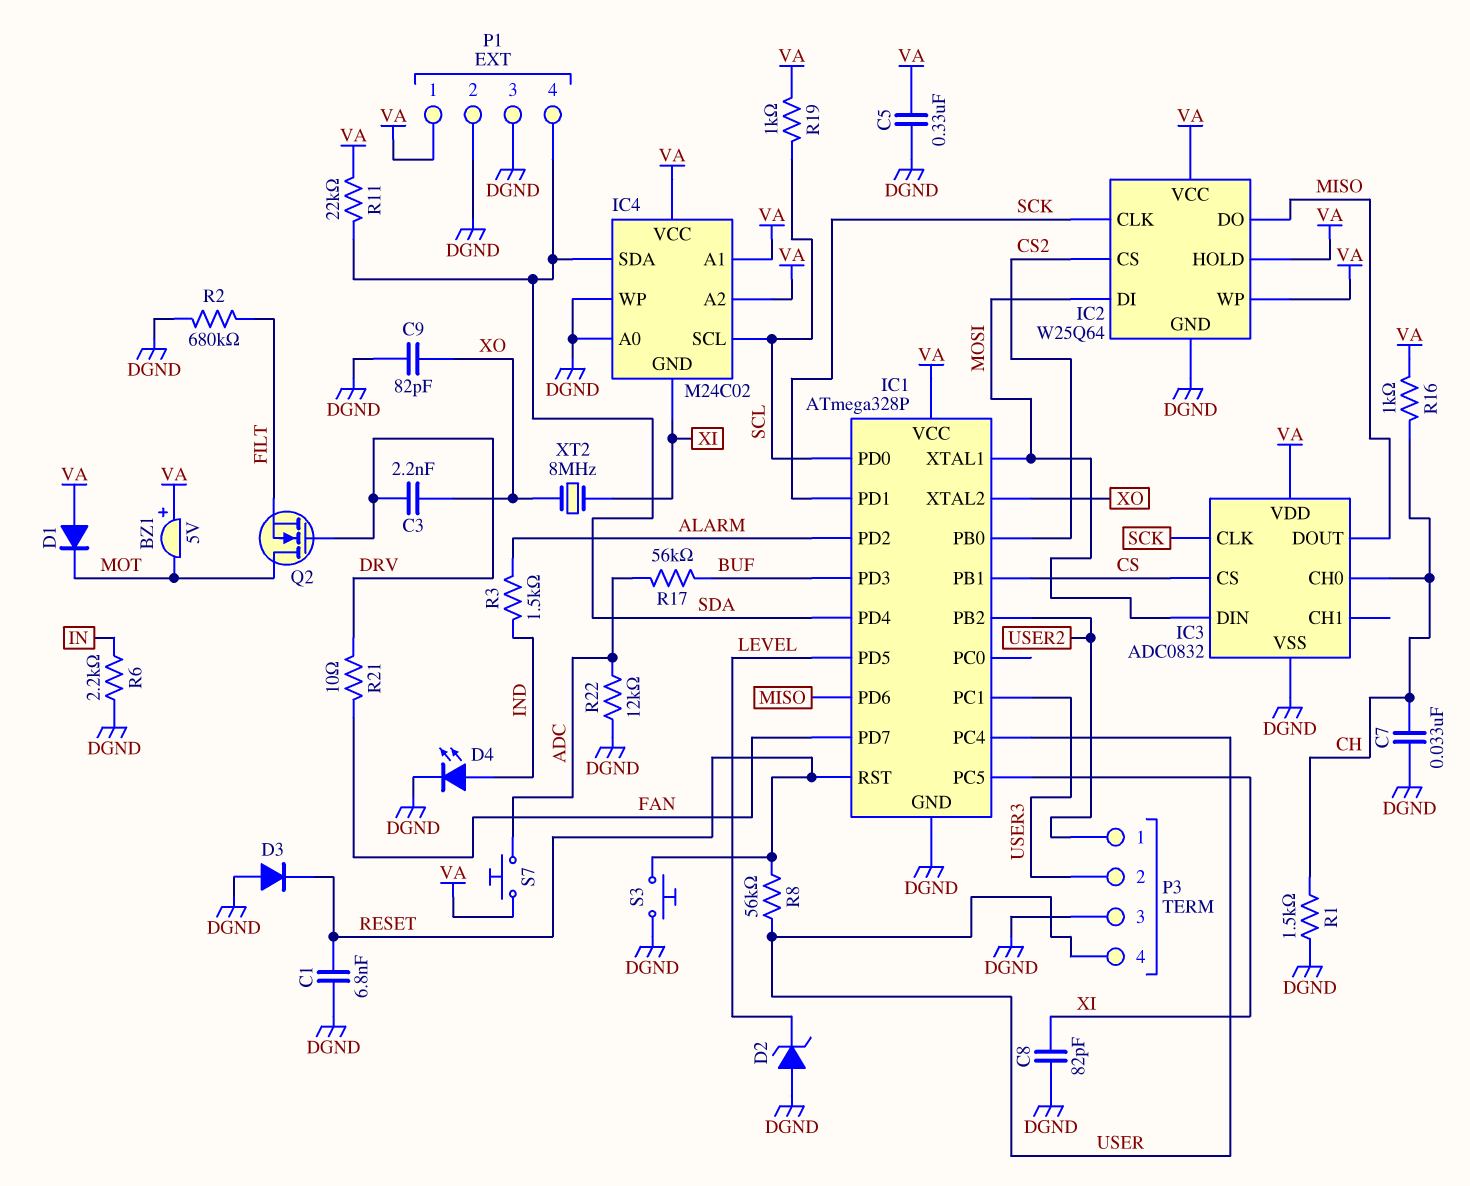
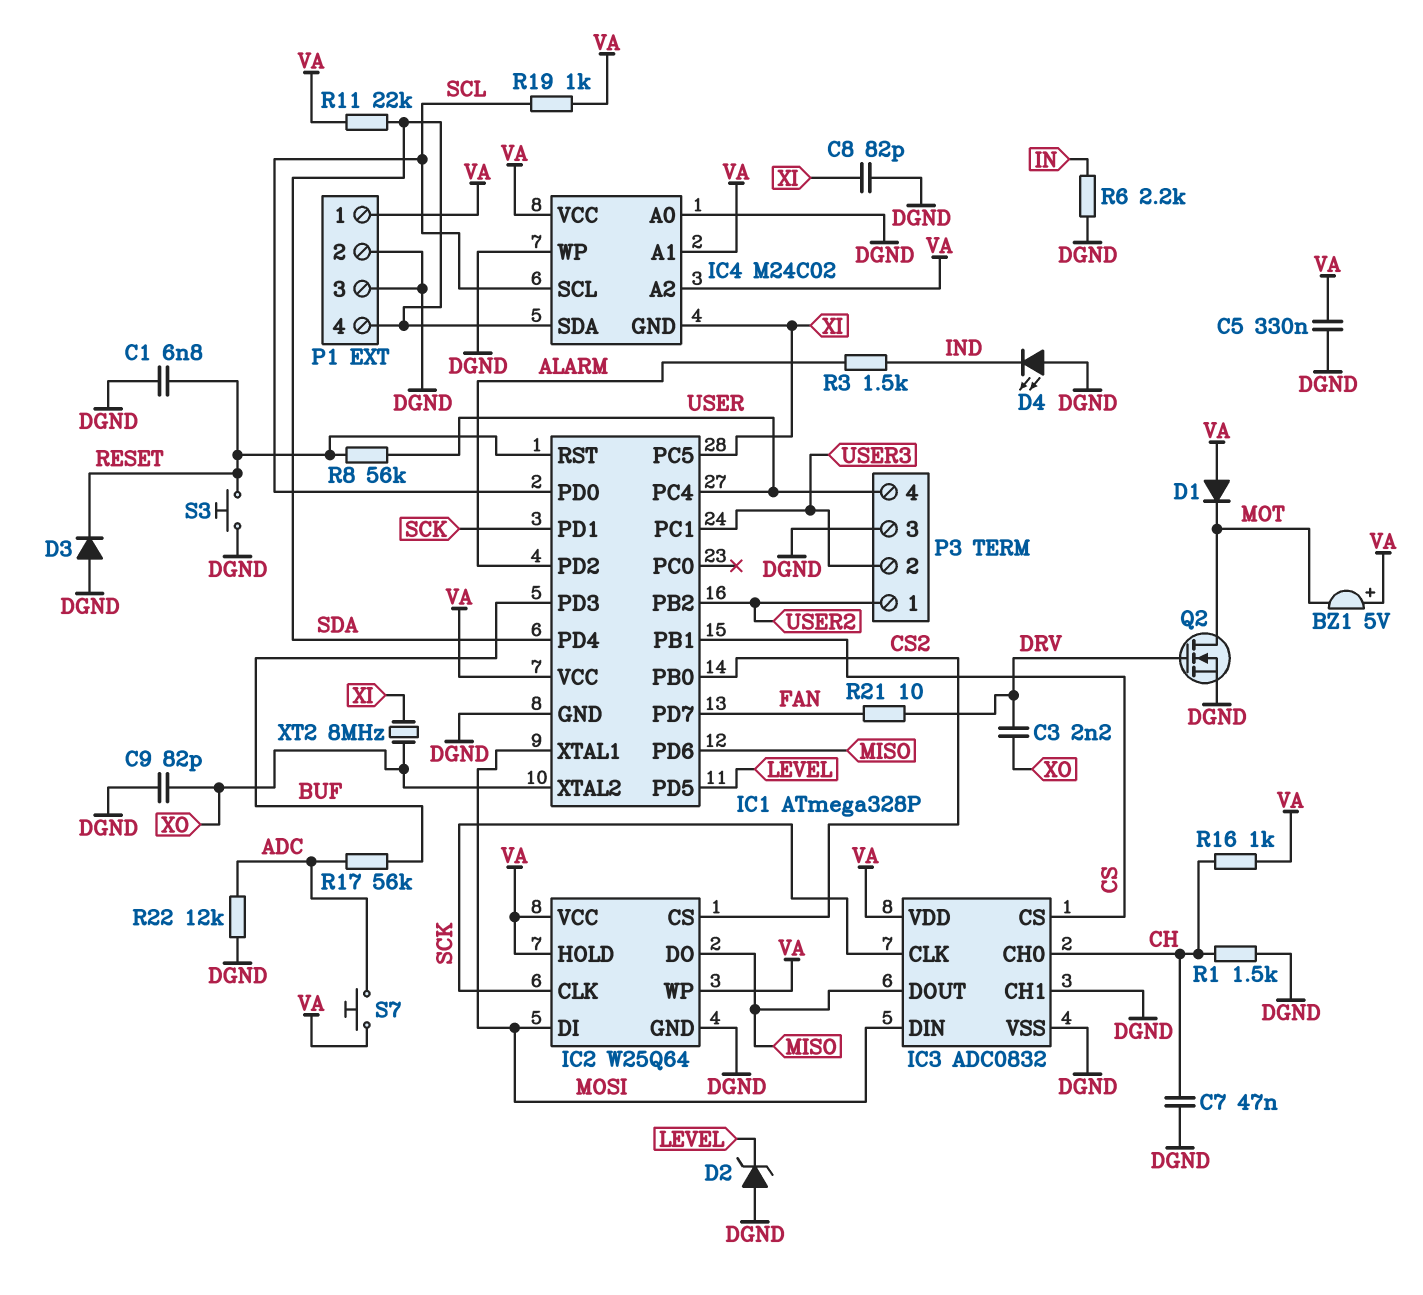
C7: 33nF (CH, DGND) -> 47nF (CH, DGND)
D4: LED (A IND, K DGND) -> LED (A DGND, K IND)
IC3 pin CH1: none -> DGND
Q2: NMOS (G DRV, D MOT, S FILT) -> NMOS (G DRV, D MOT, S DGND)
R2: 680k (DGND, FILT) -> none

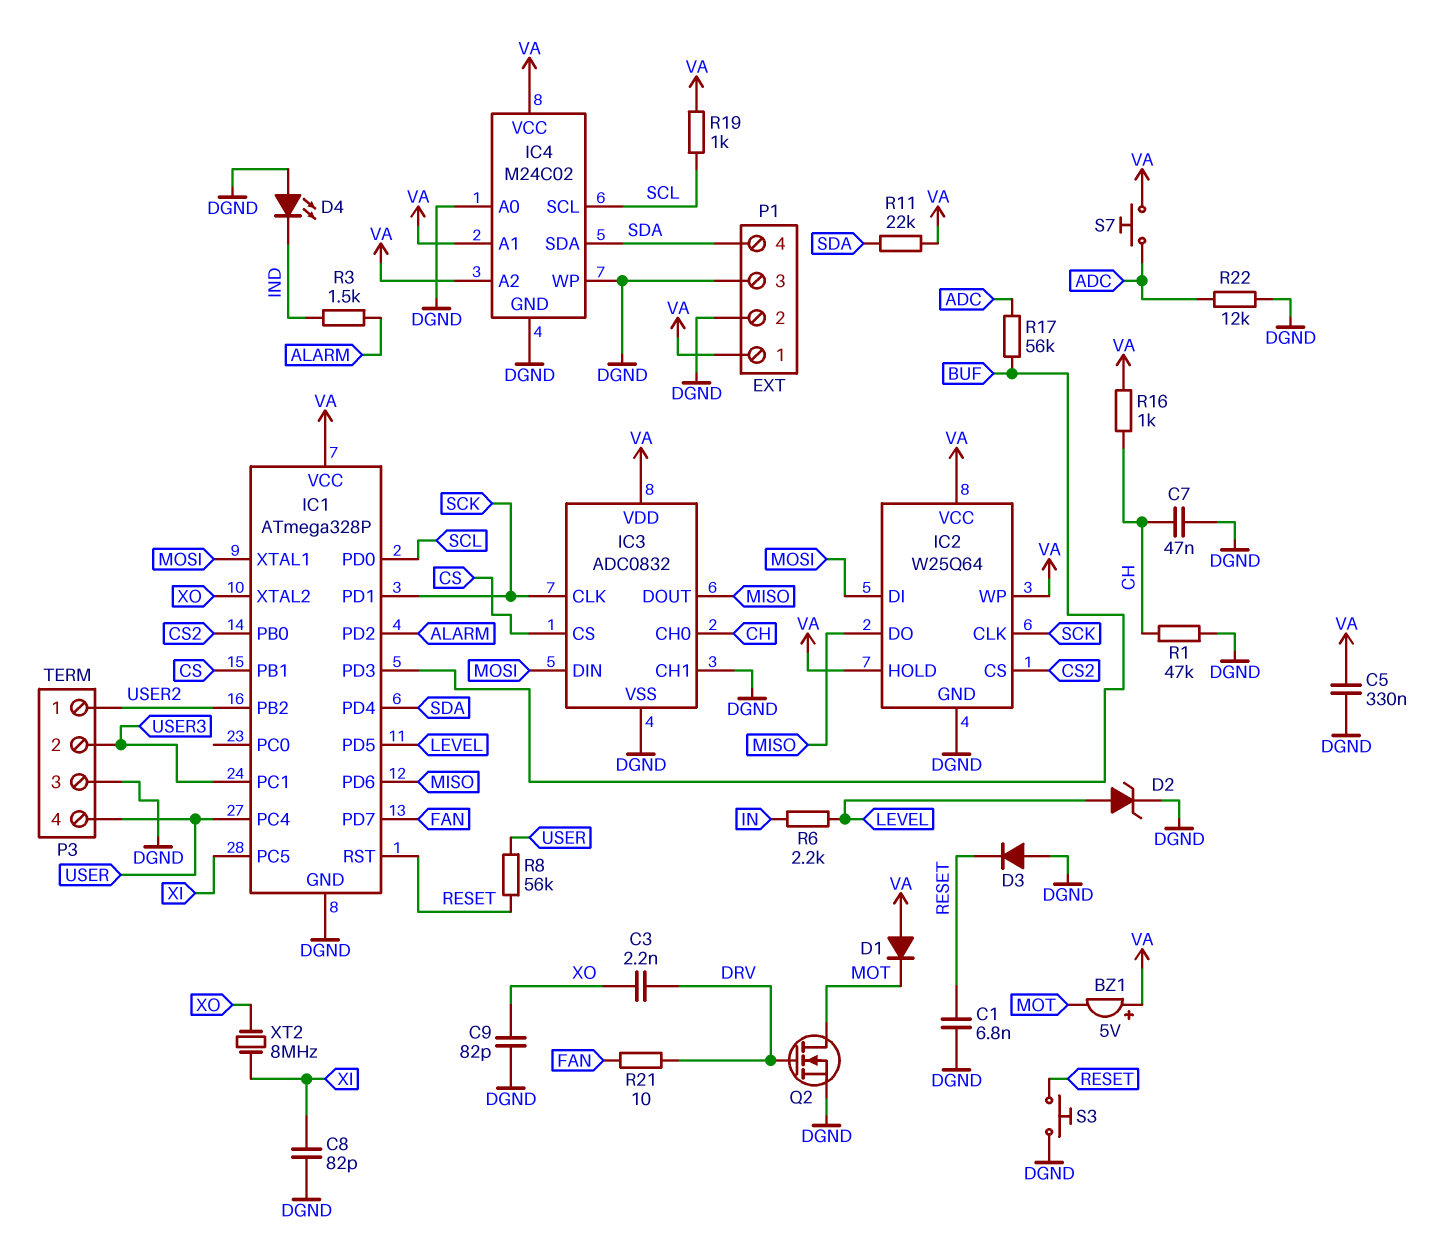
D2: zener (A DGND, K LEVEL) -> zener (A LEVEL, K DGND)
IC4 pin GND: XI -> DGND
R1: 1.5k (CH, DGND) -> 47k (CH, DGND)
R6: 2.2k (DGND, IN) -> 2.2k (IN, LEVEL)

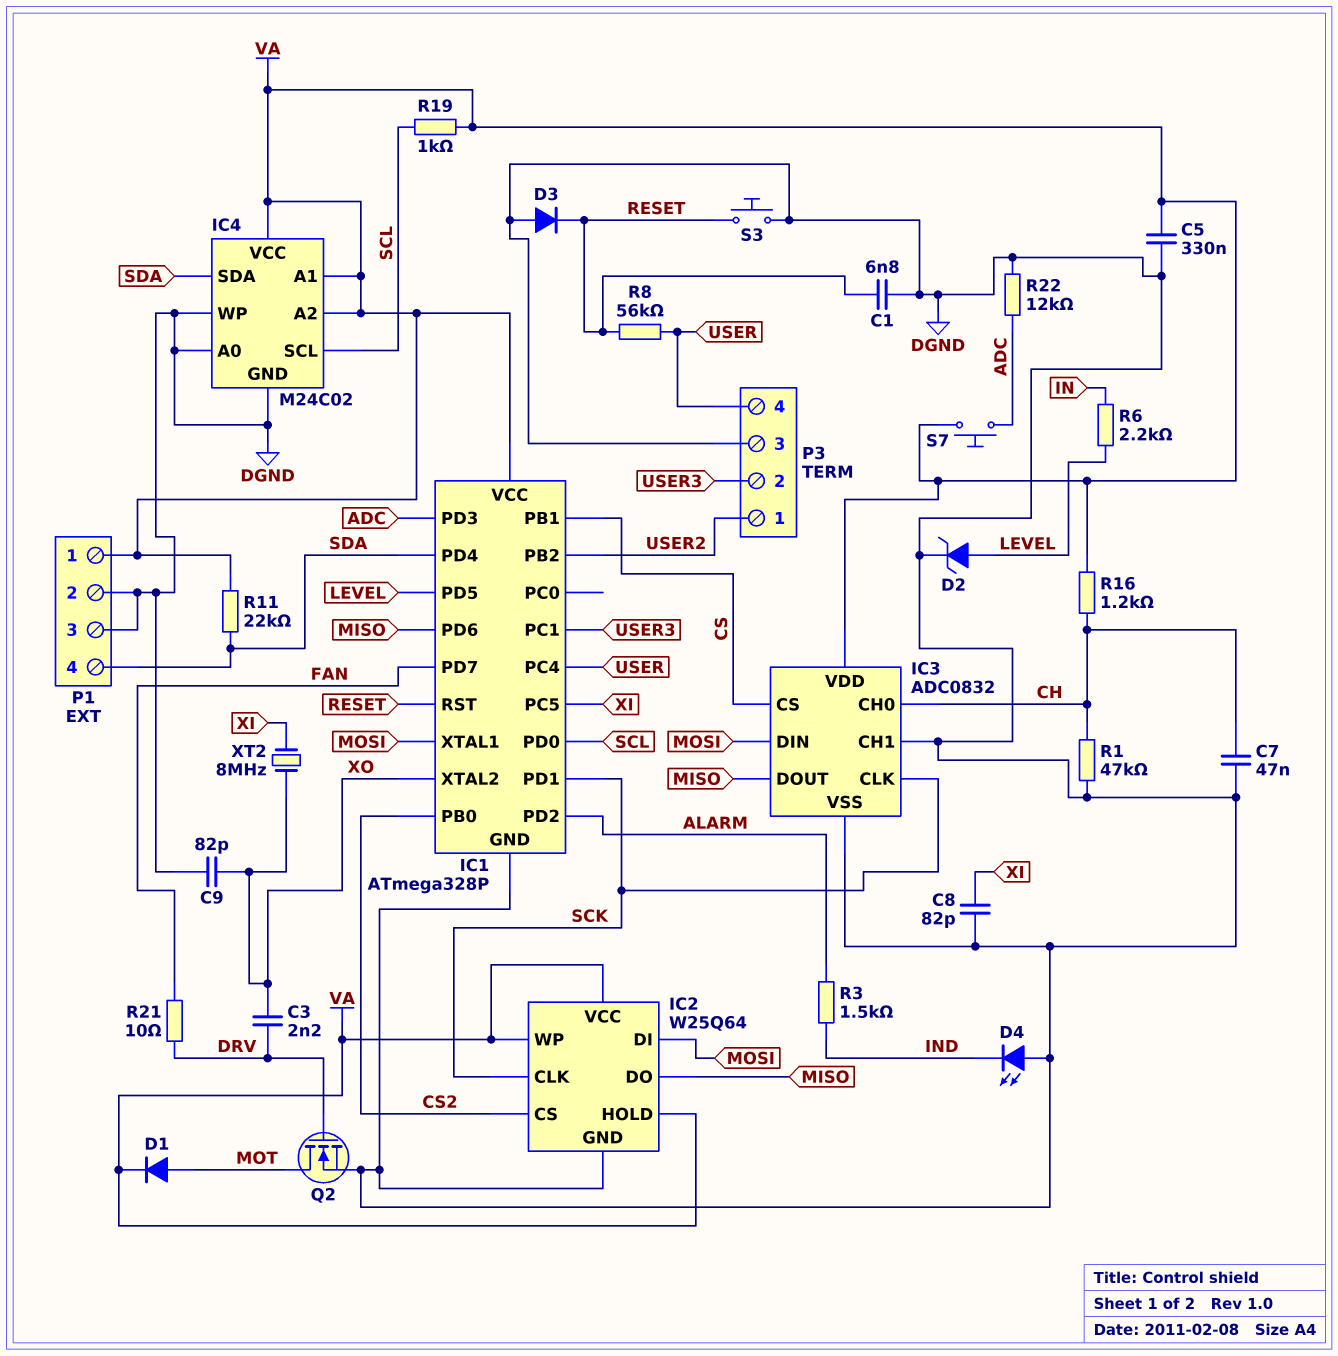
BZ1: buzzer 5V (plus VA, minus MOT) -> none
D1: diode (A VA, K MOT) -> diode (A MOT, K VA)
IC1 pin PD3: BUF -> ADC
R16: 1k (CH, VA) -> 1.2k (CH, VA)
R17: 56k (ADC, BUF) -> none

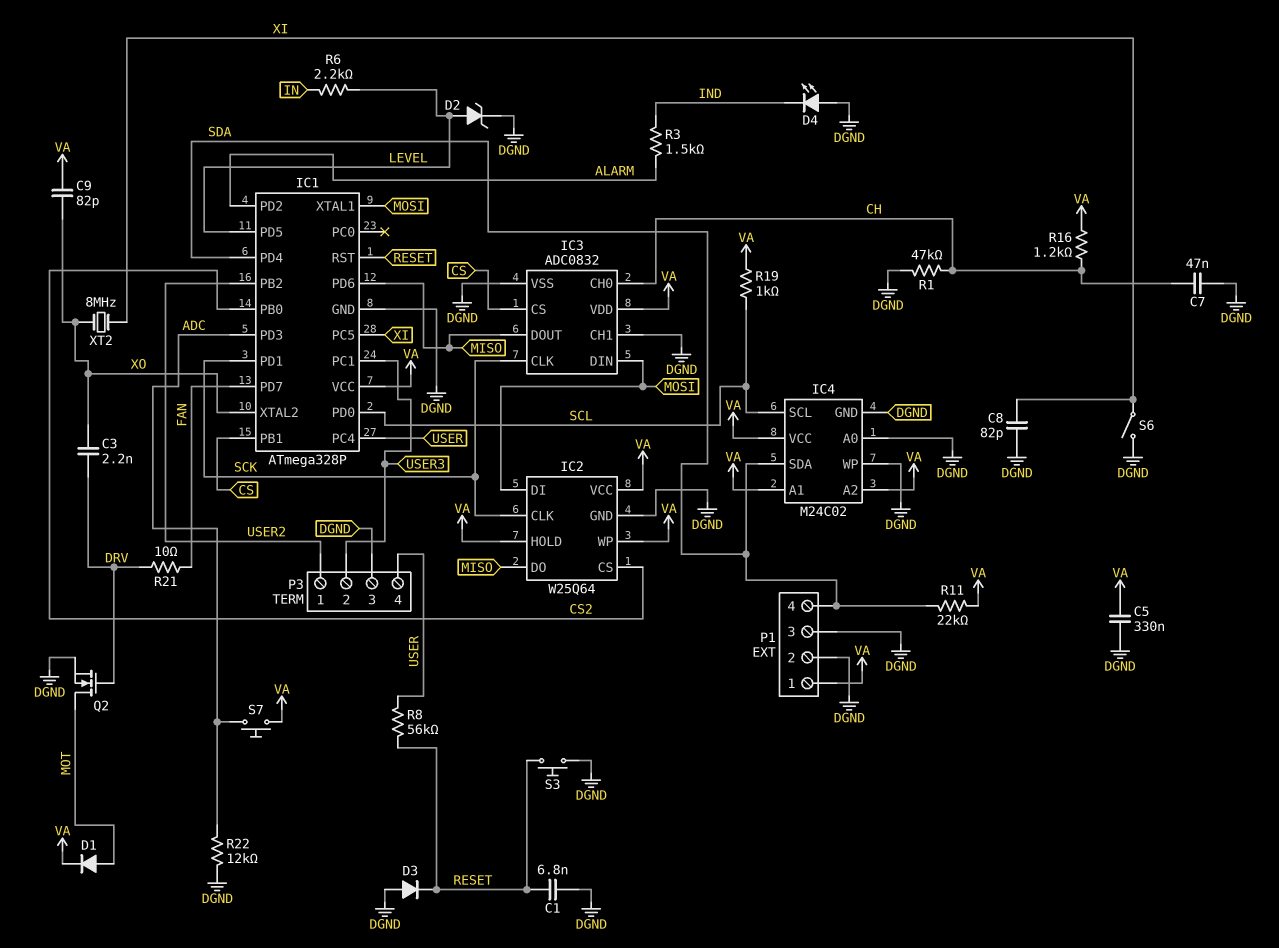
C9: 82pF (DGND, XO) -> 82pF (VA, XO)
S6: none -> switch (DGND, XI)

